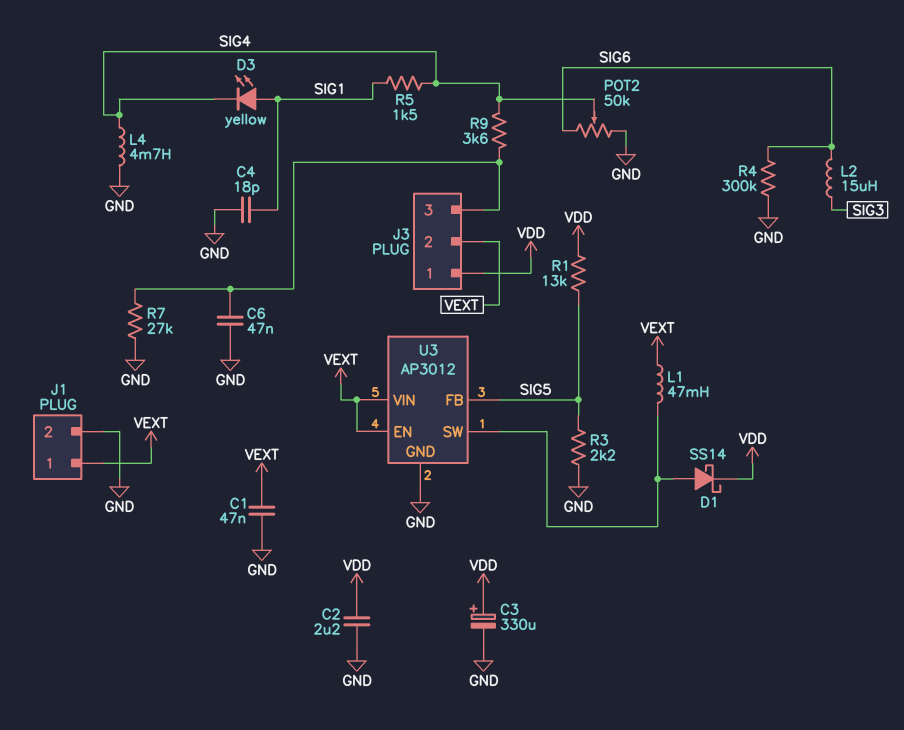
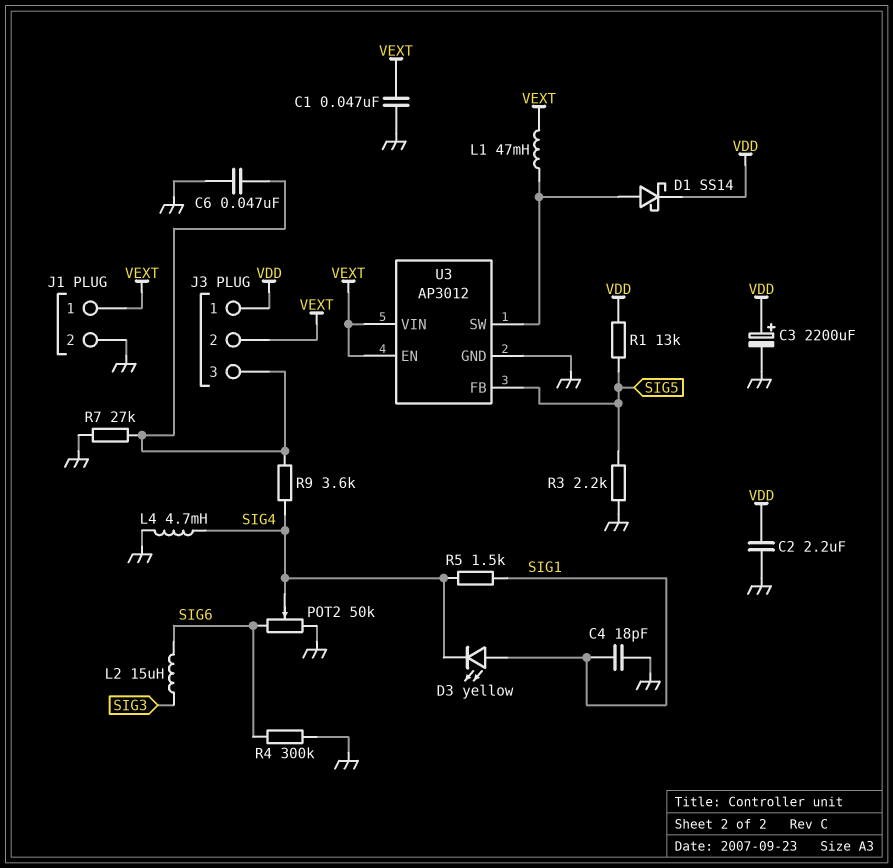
C3: 330uF (plus VDD, minus GND) -> 2200uF (plus VDD, minus GND)

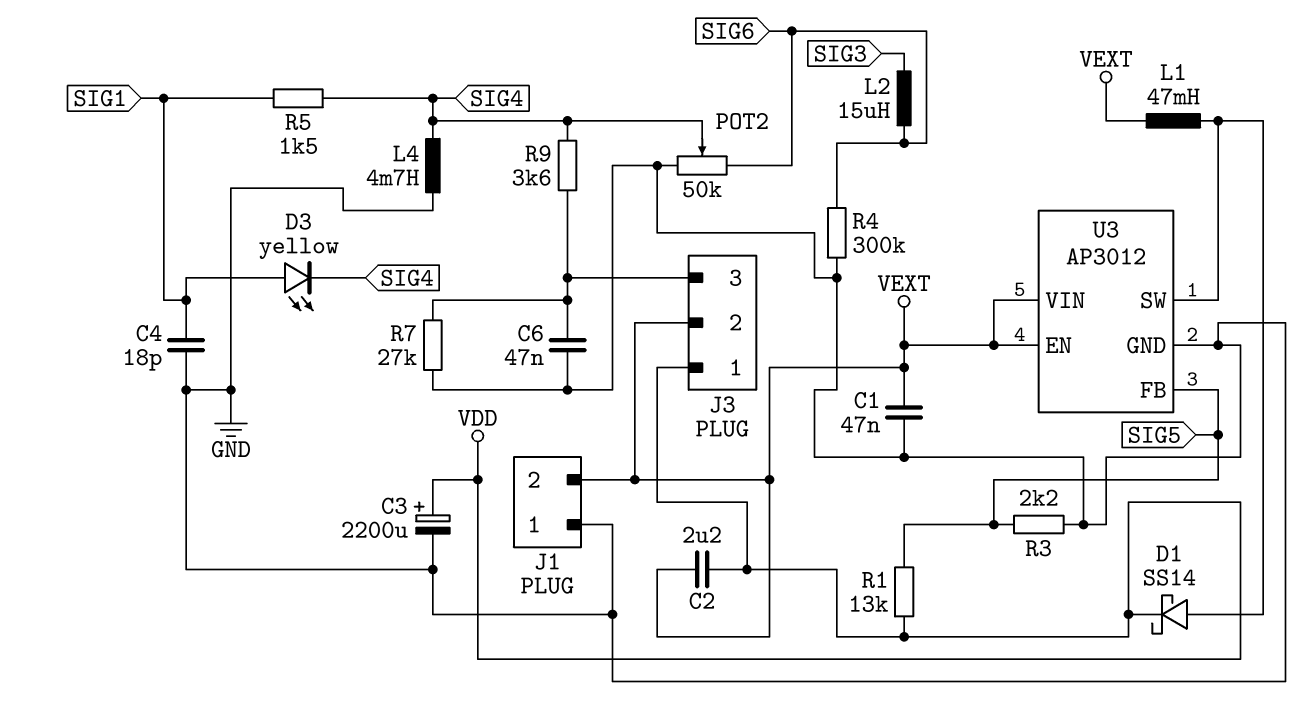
C2: 2.2uF (GND, VDD) -> 2.2uF (VDD, VEXT)
J1 pin 1: VEXT -> GND
J1 pin 2: GND -> VEXT

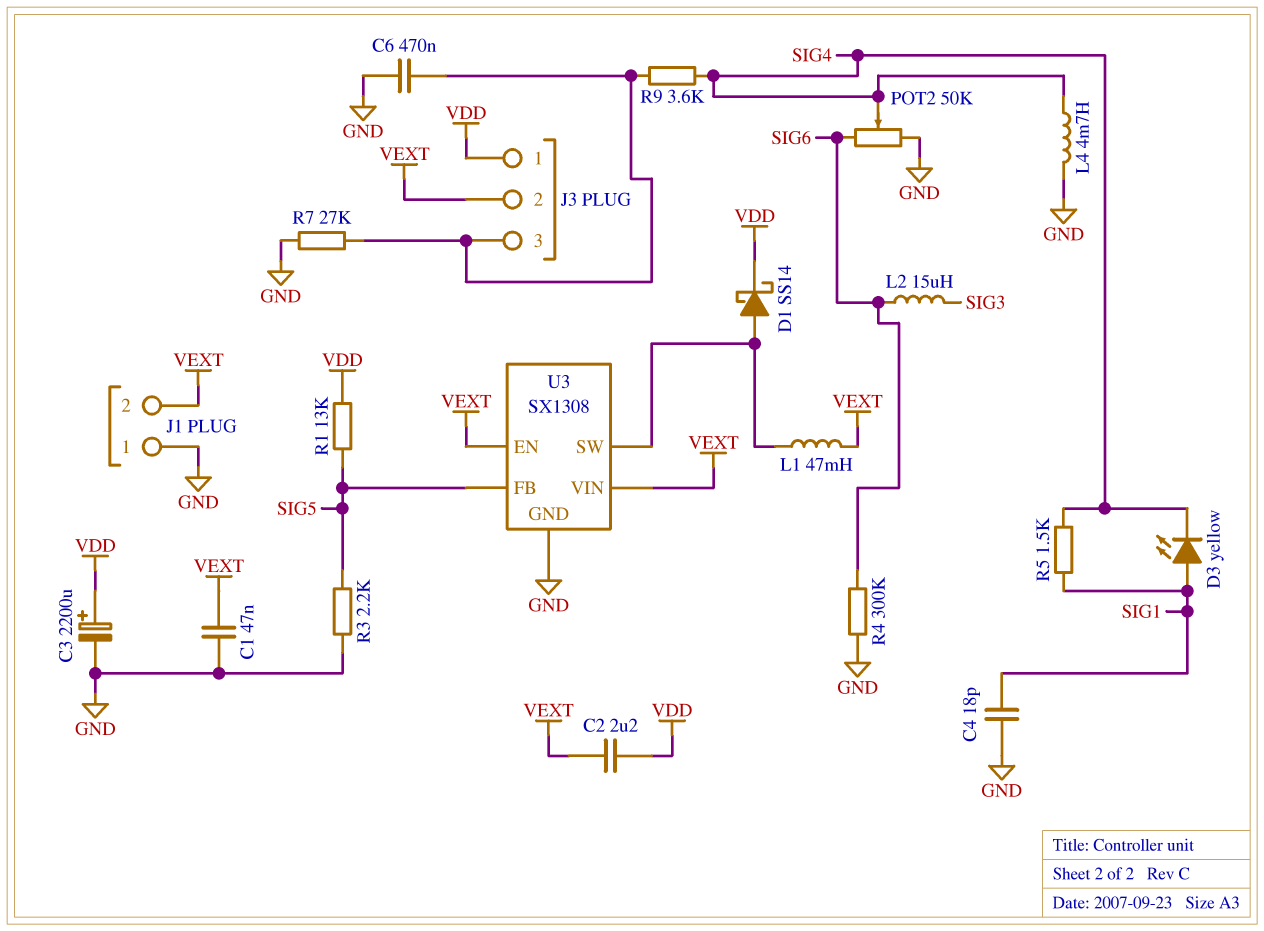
C6: 47nF (GND, J3/3) -> 470nF (GND, J3/3)
U3: AP3012 -> SX1308

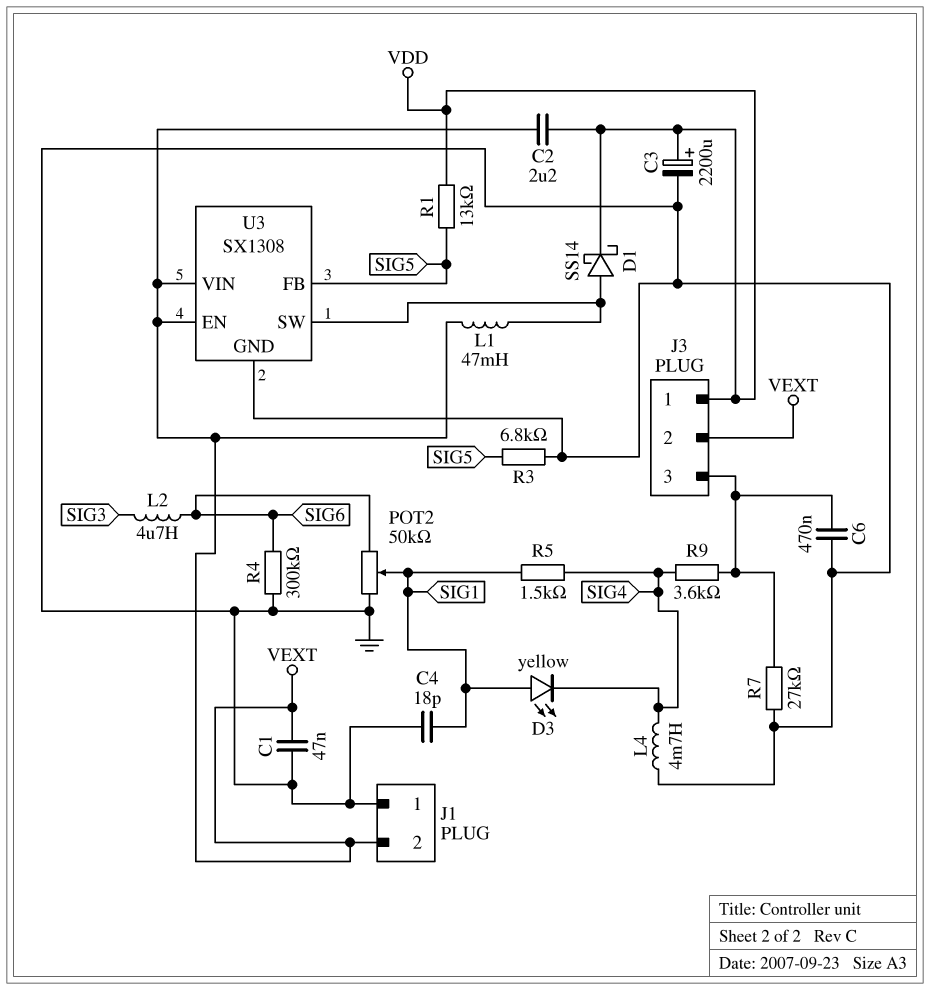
L2: 15uH (SIG3, SIG6) -> 4.7uH (SIG3, SIG6)
POT2: 50k (GND, SIG6, wiper SIG4) -> 50k (GND, SIG6, wiper SIG1)
R3: 2.2k (GND, SIG5) -> 6.8k (GND, SIG5)

